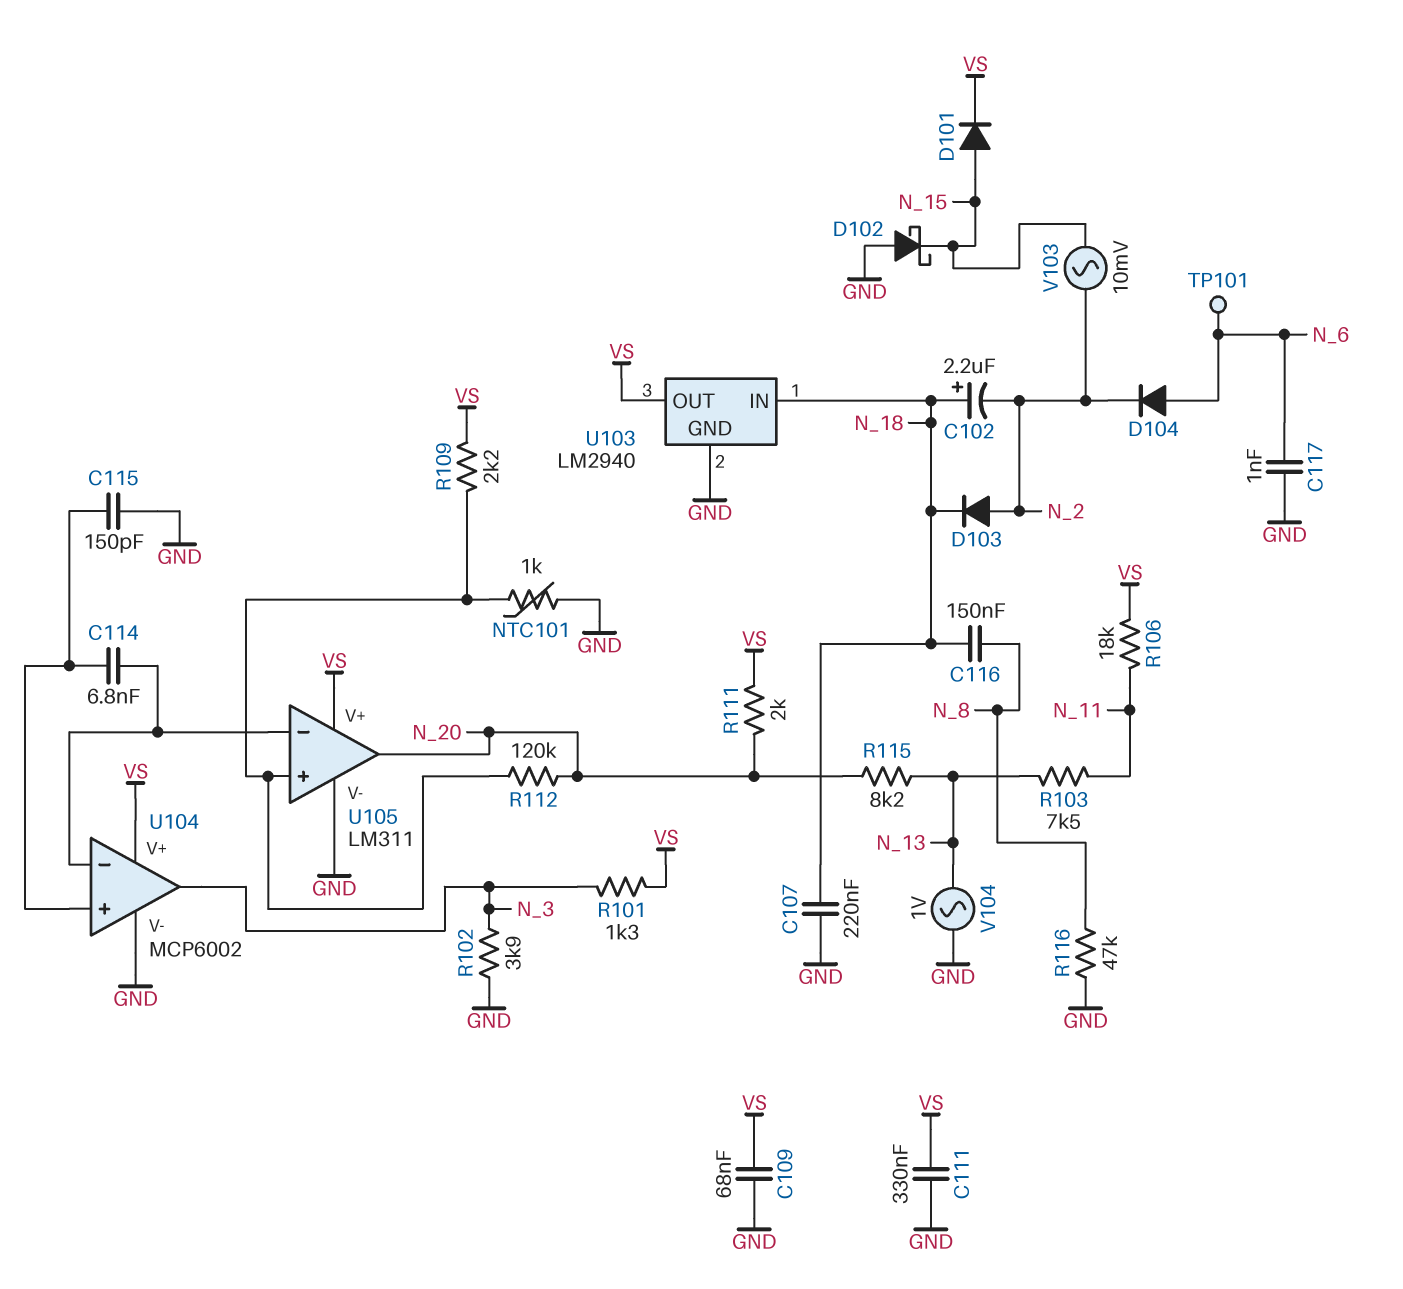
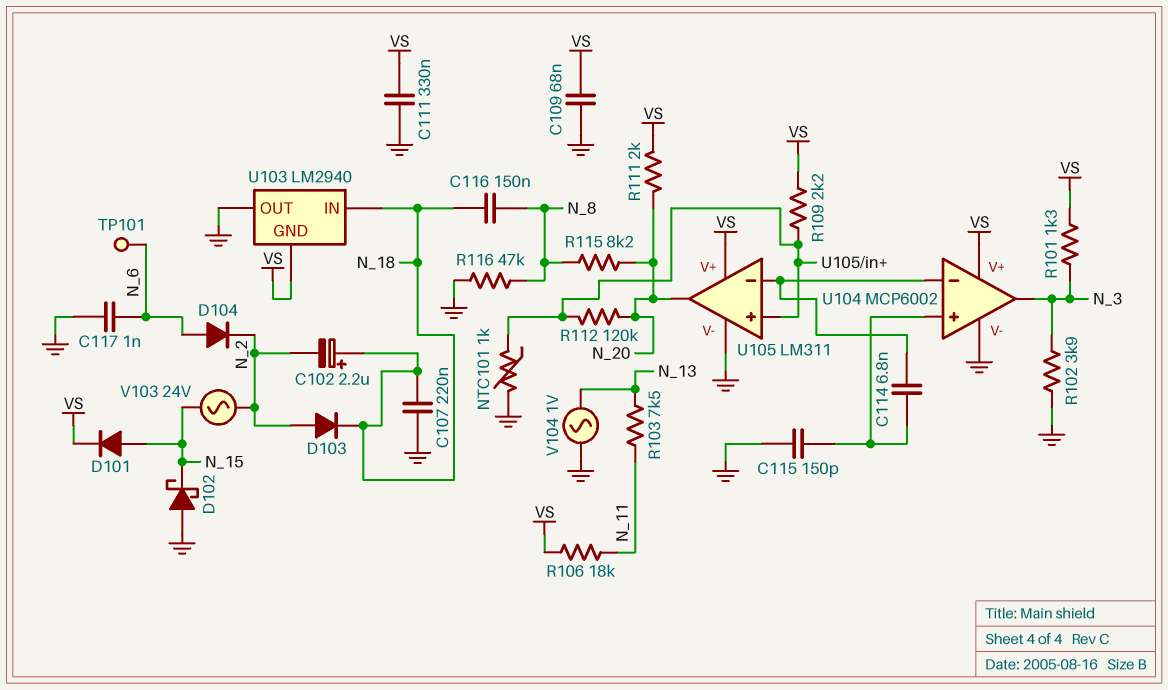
R115: 8.2k (N_13, N_20) -> 8.2k (N_8, N_20)
U103 pin GND: GND -> VS
U103 pin OUT: VS -> GND
V103: AC 10mV (N_2, N_15) -> AC 24V (N_2, N_15)

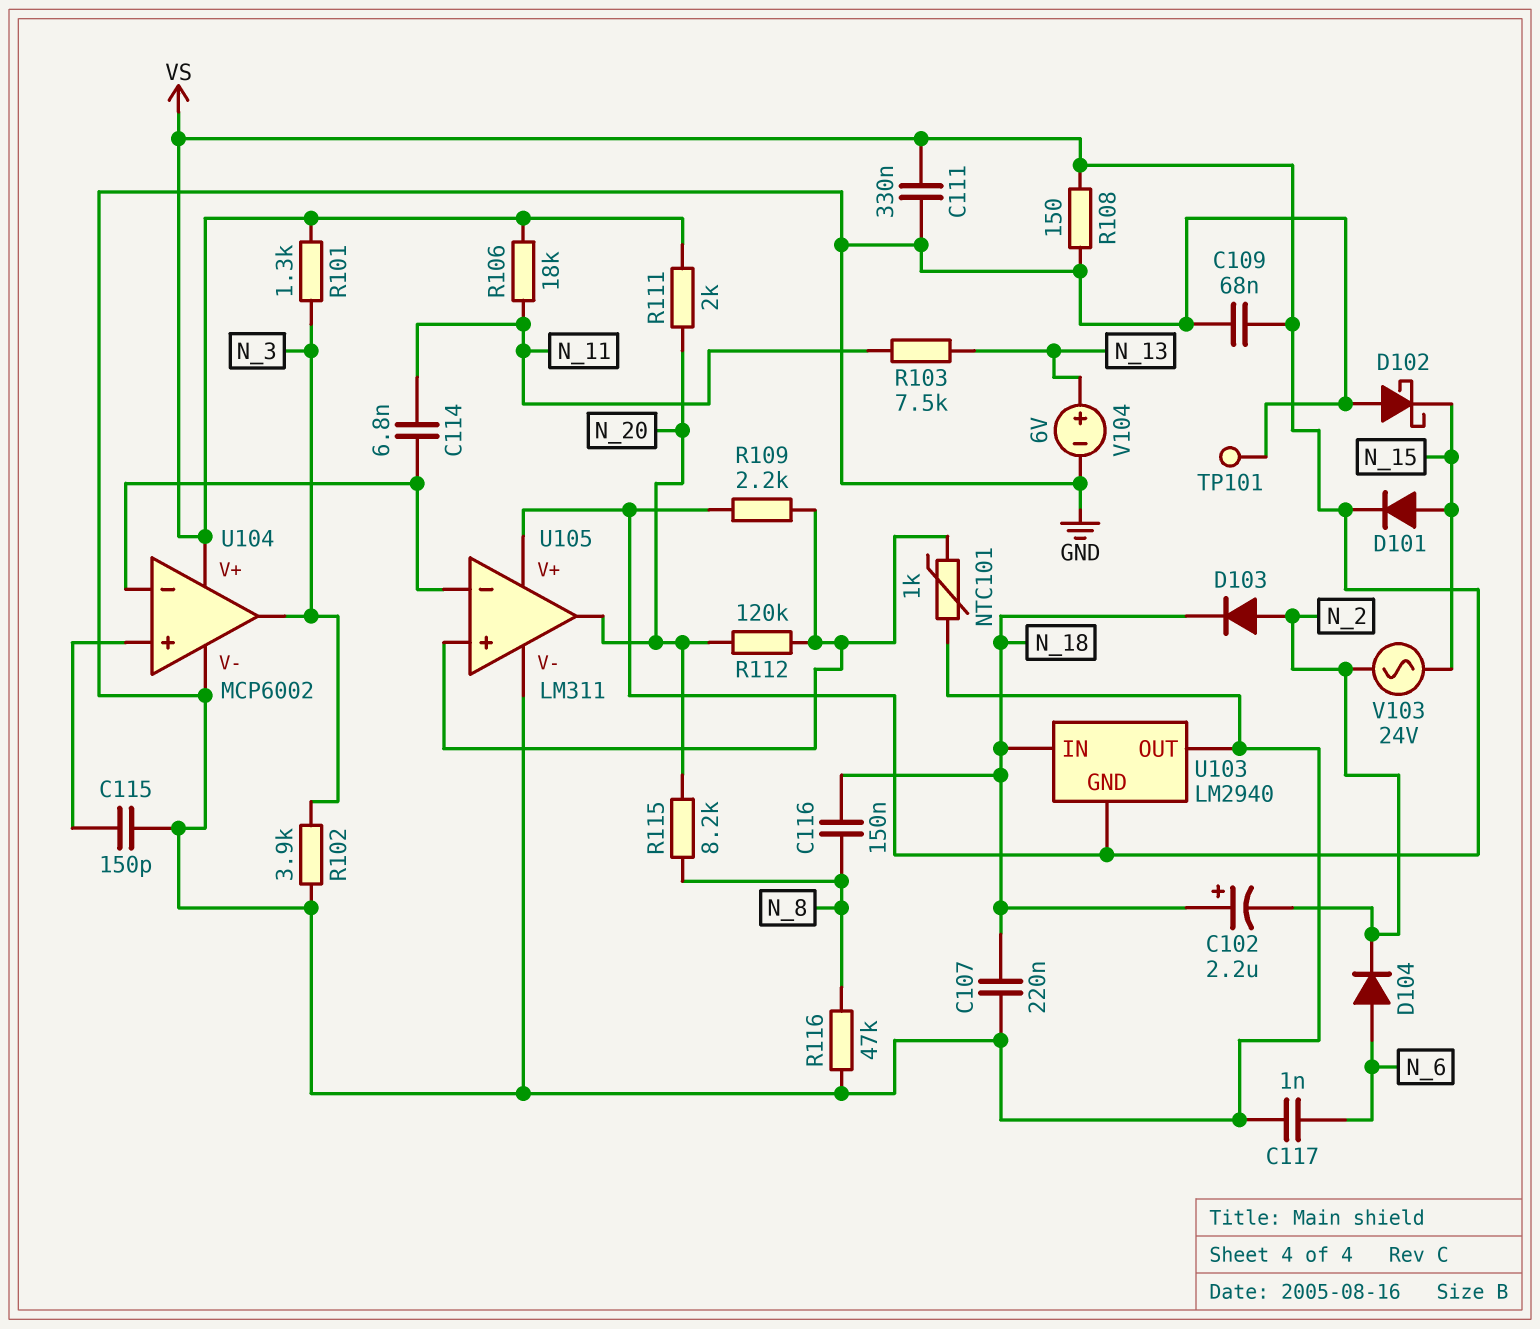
C114: 6.8nF (U104/in+, U104/in-) -> 6.8nF (N_11, U104/in-)
R108: none -> 150 (GND, VS)
TP101: test point (N_6) -> test point (GND)
V104: AC 1V (GND, N_13) -> 6V (plus N_13, minus GND)

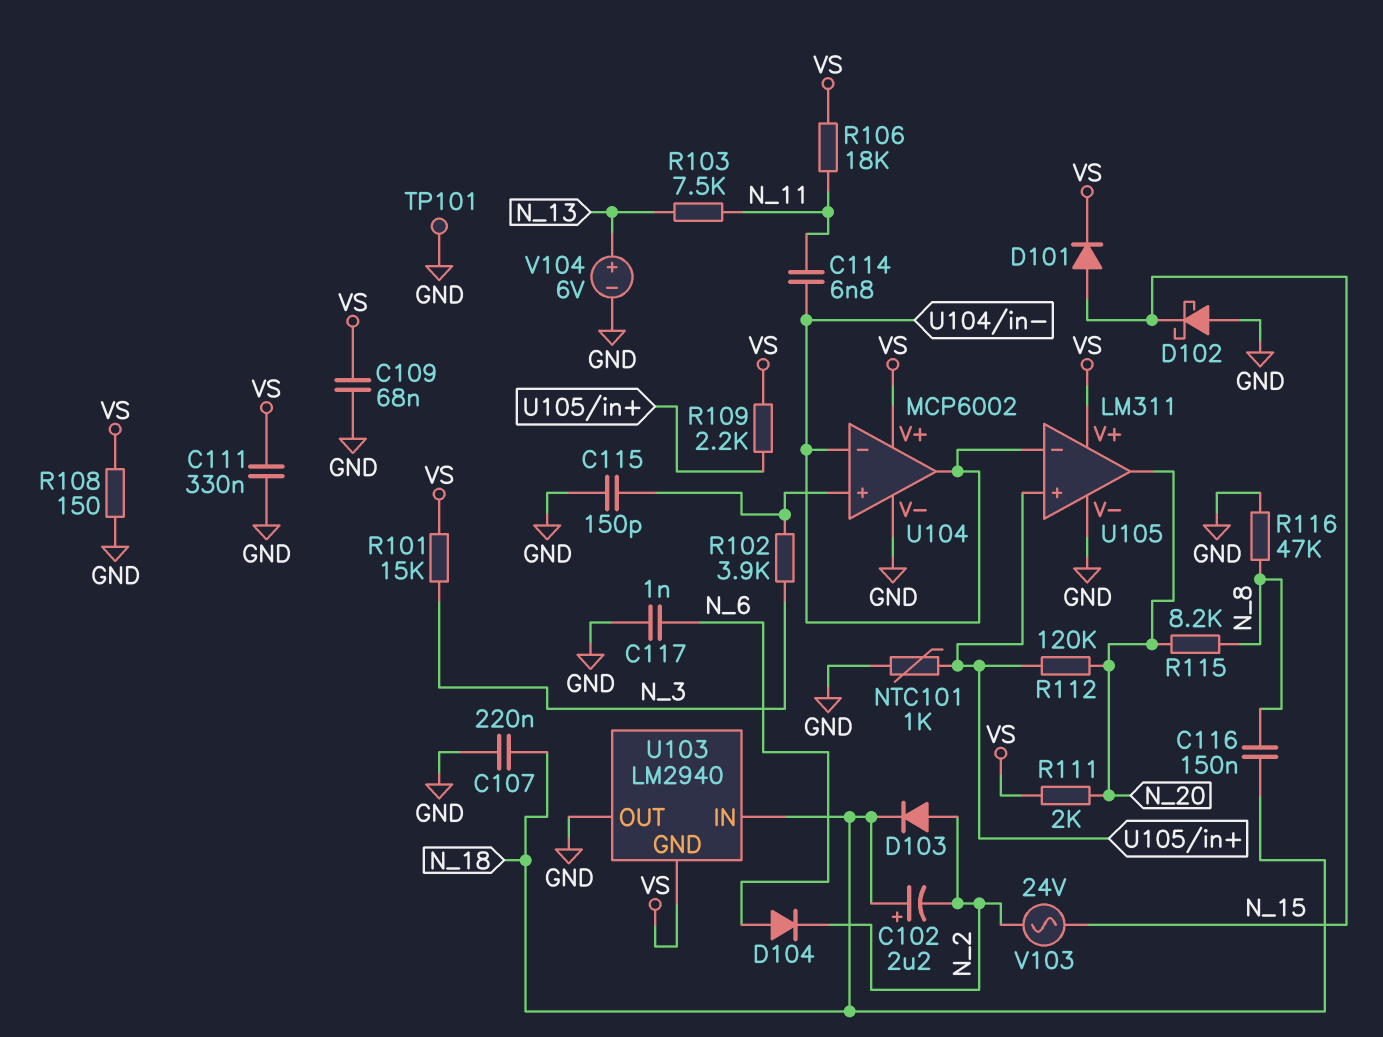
R101: 1.3k (N_3, VS) -> 15k (N_3, VS)
R102: 3.9k (GND, N_3) -> 3.9k (N_3, U104/in+)
U104 pin out: N_3 -> U104/in-

